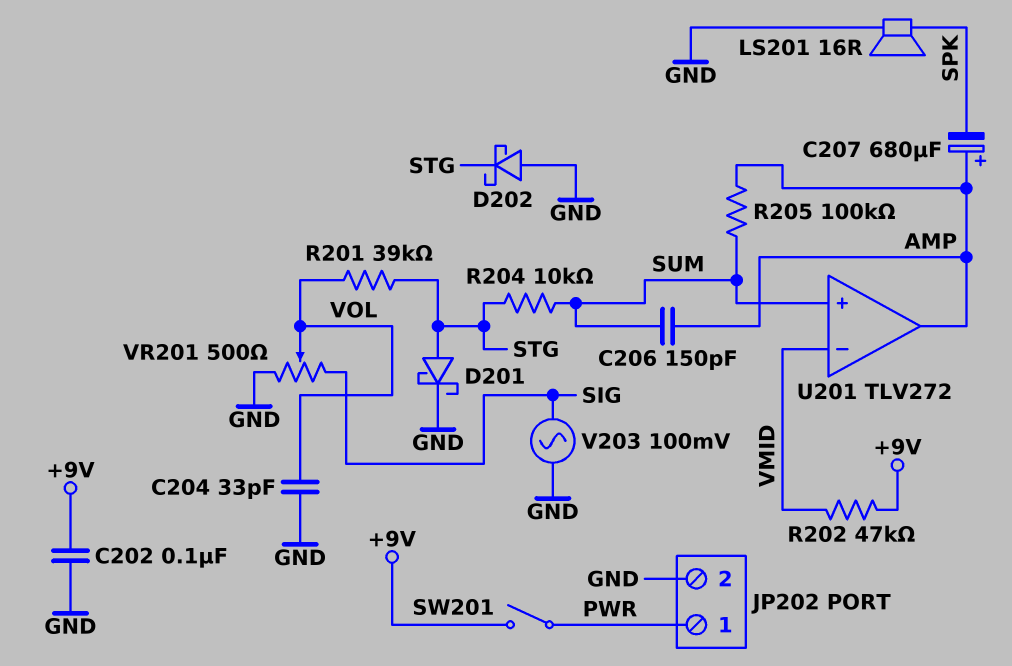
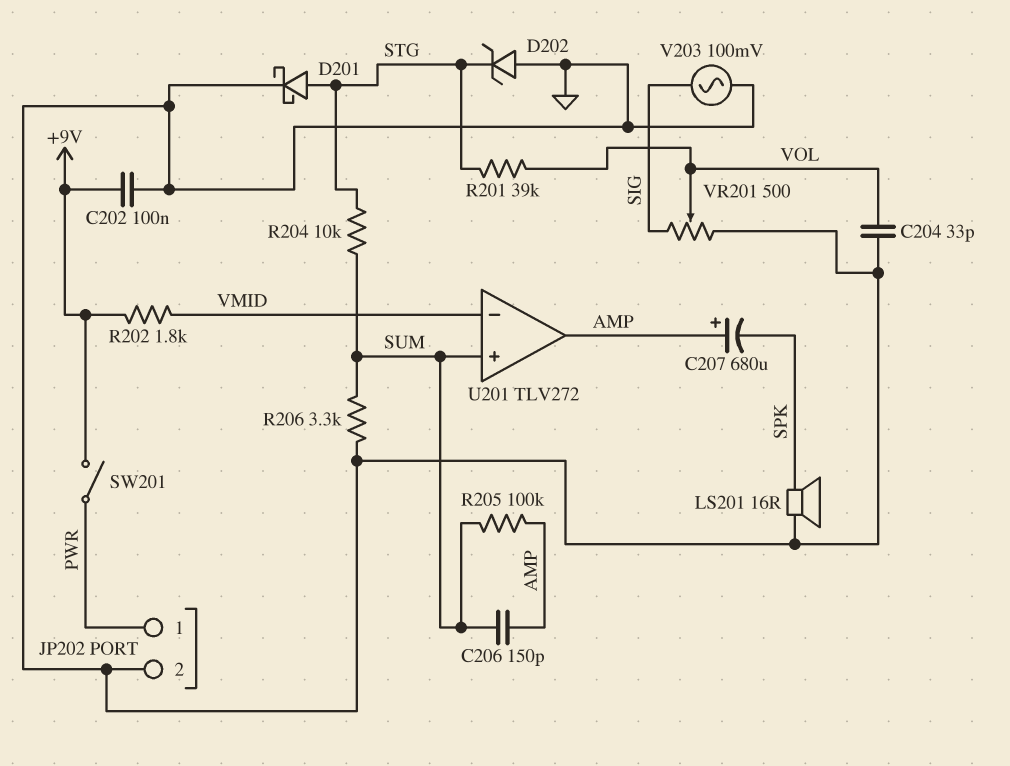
D202: schottky (A GND, K STG) -> zener (A GND, K STG)
R202: 47k (+9V, VMID) -> 1.8k (+9V, VMID)
R206: none -> 3.3k (GND, SUM)

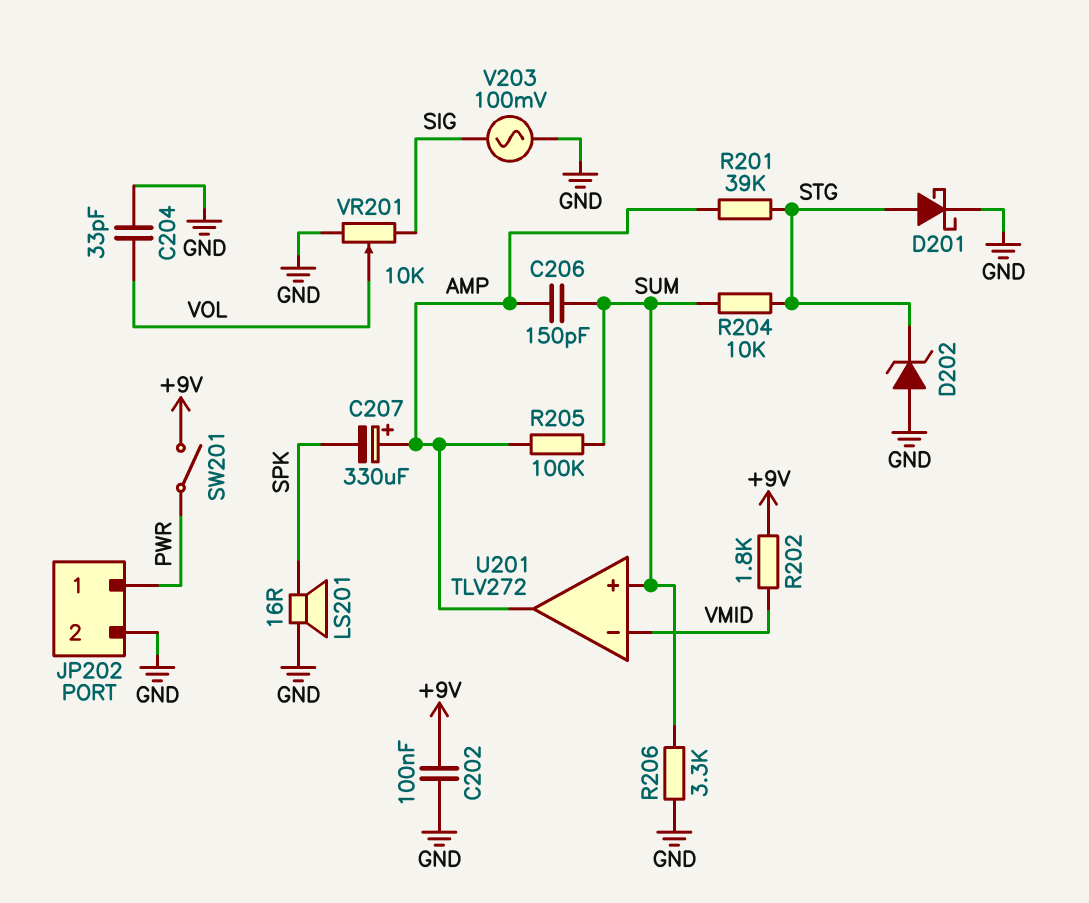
C207: 680uF (plus AMP, minus SPK) -> 330uF (plus AMP, minus SPK)
R201: 39k (STG, VOL) -> 39k (AMP, STG)
VR201: 500 (GND, SIG, wiper VOL) -> 10k (GND, SIG, wiper VOL)

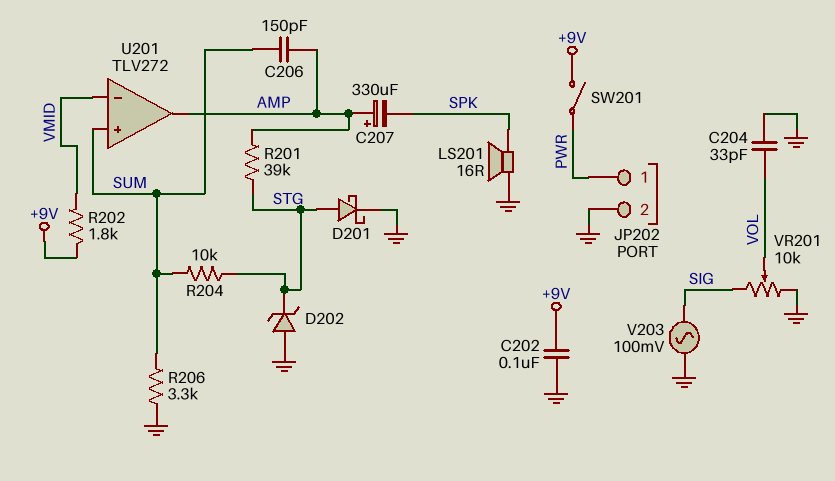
R205: 100k (AMP, SUM) -> none

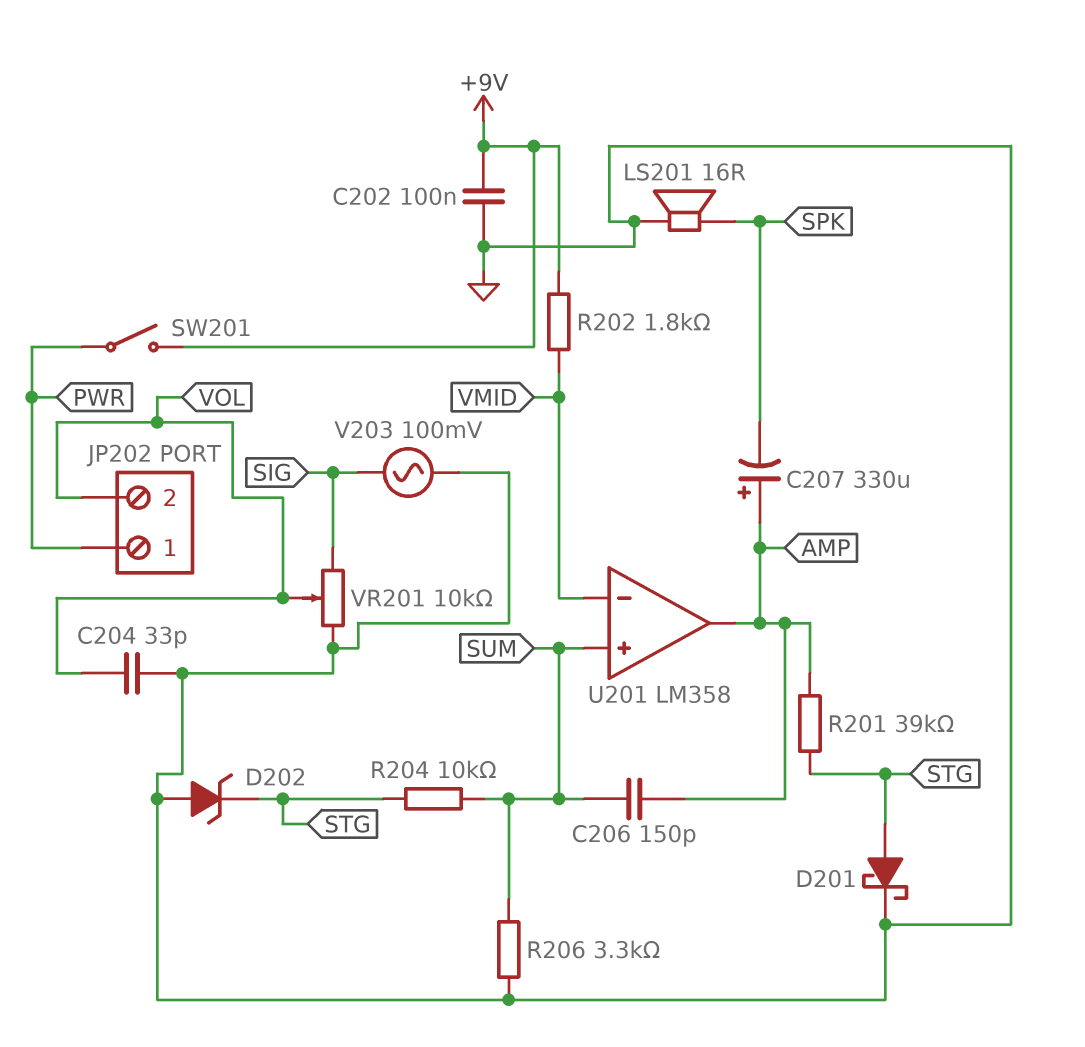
JP202 pin 2: GND -> VOL
U201: TLV272 -> LM358

